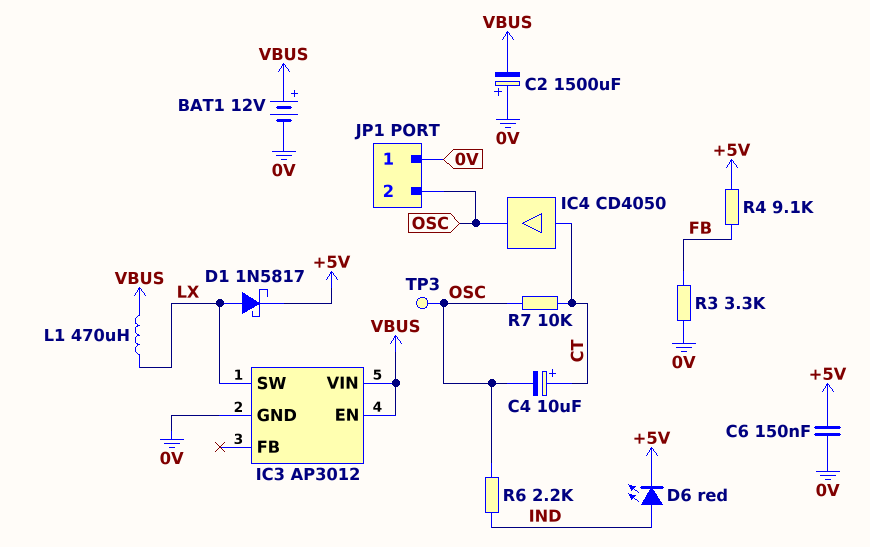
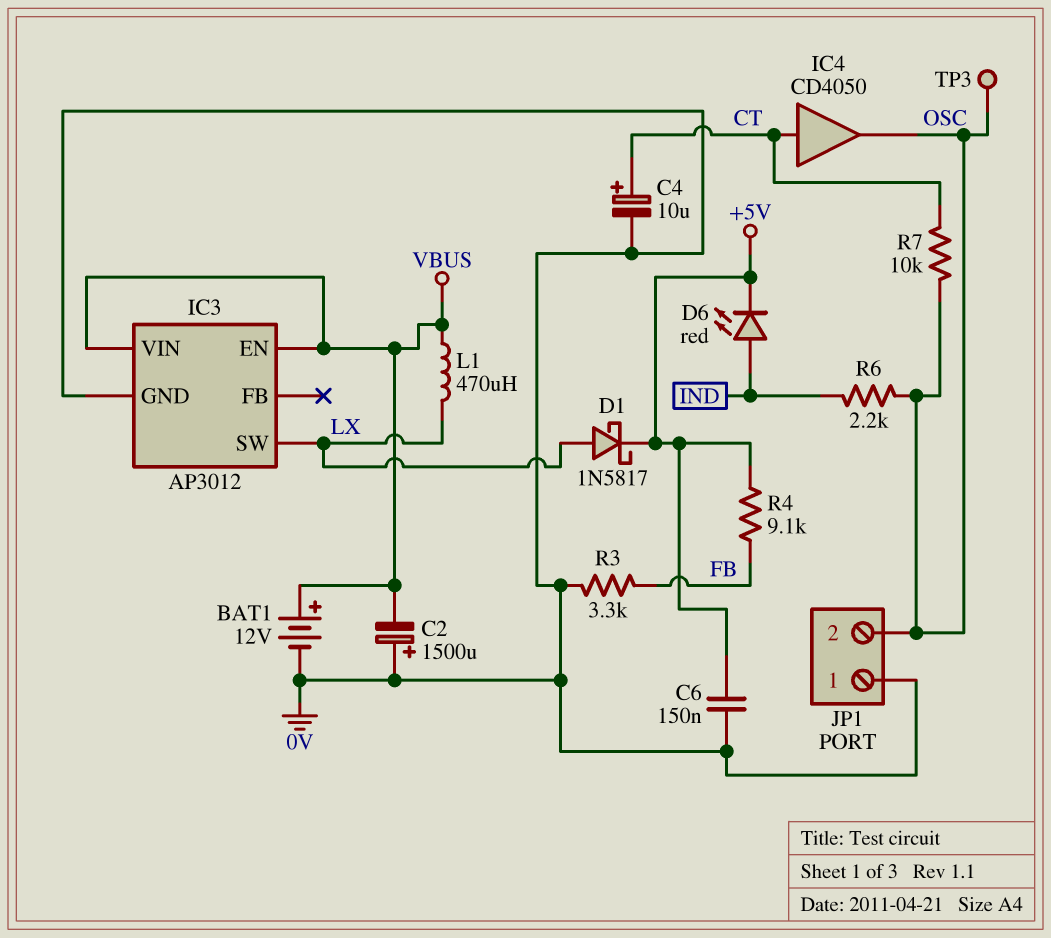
C4: 10uF (plus CT, minus OSC) -> 10uF (plus CT, minus 0V)

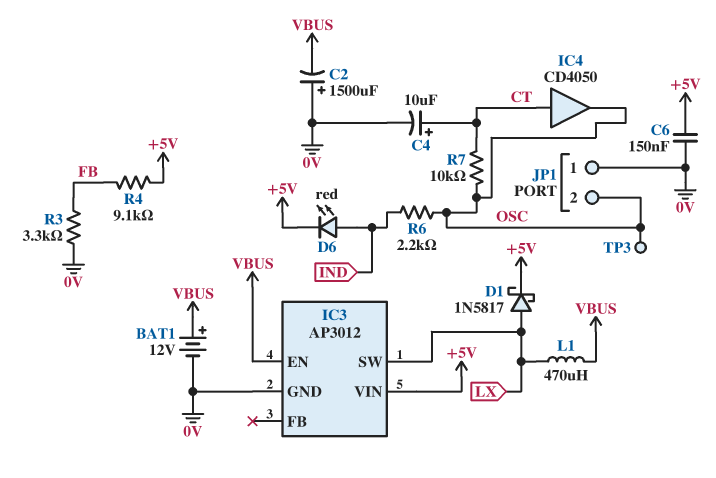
IC3 pin VIN: VBUS -> +5V

